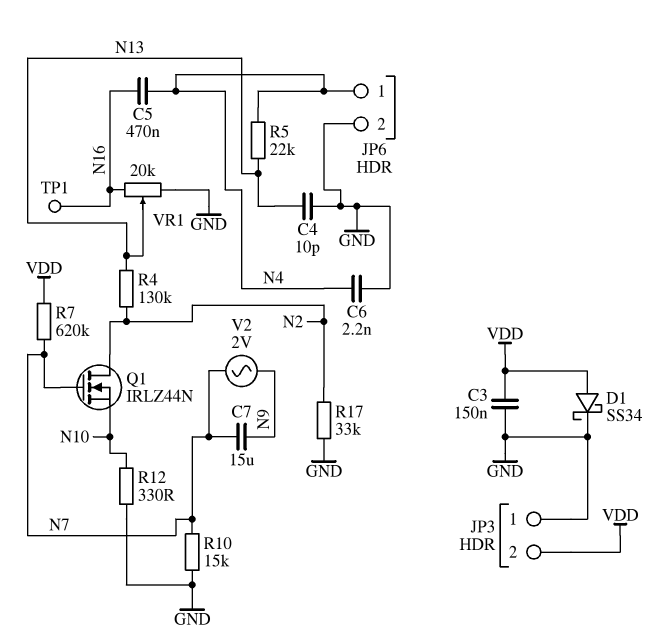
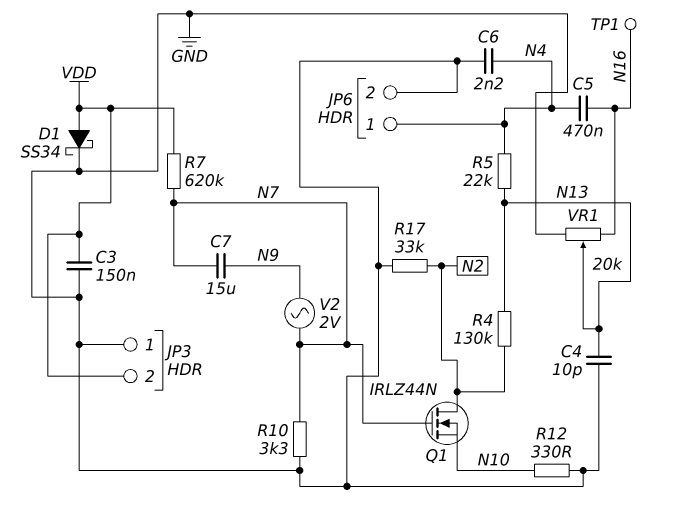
R10: 15k (GND, N7) -> 3.3k (GND, N7)

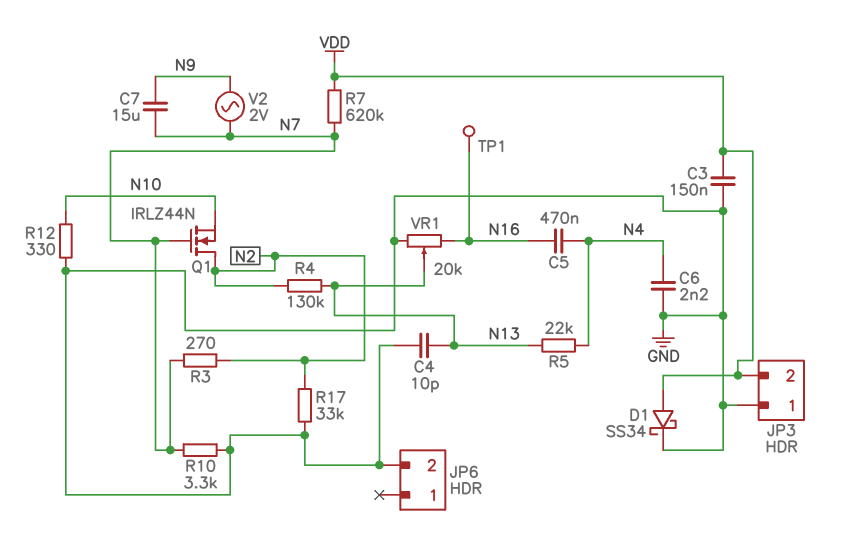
JP6 pin 1: N4 -> none
R3: none -> 270 (N2, N7)

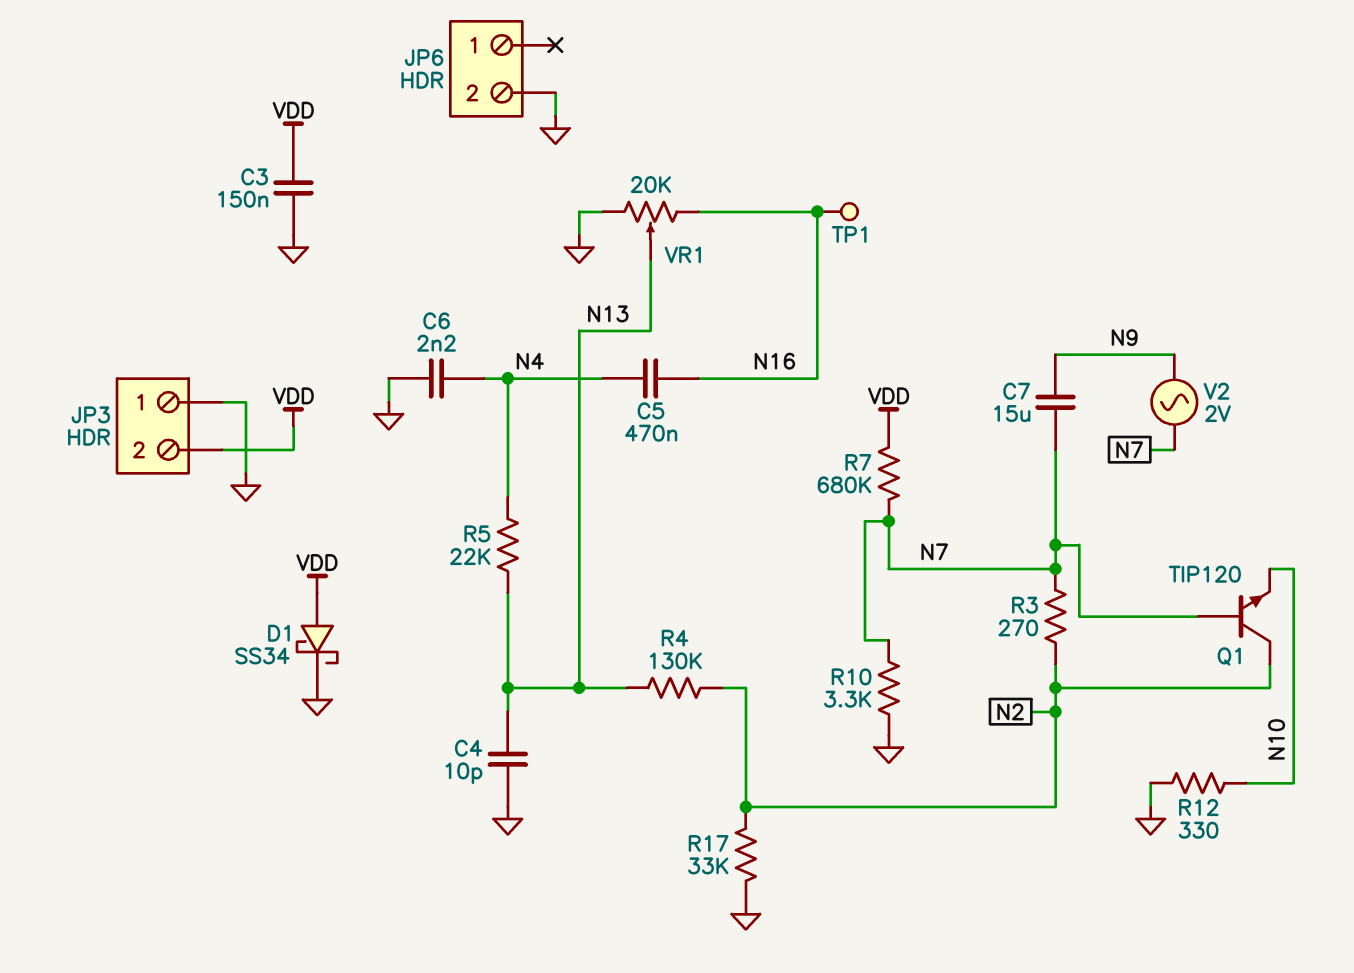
Q1: NMOS IRLZ44N (G N7, D N2, S N10) -> NPN TIP120 (B N7, C N2, E N10)
R7: 620k (N7, VDD) -> 680k (N7, VDD)

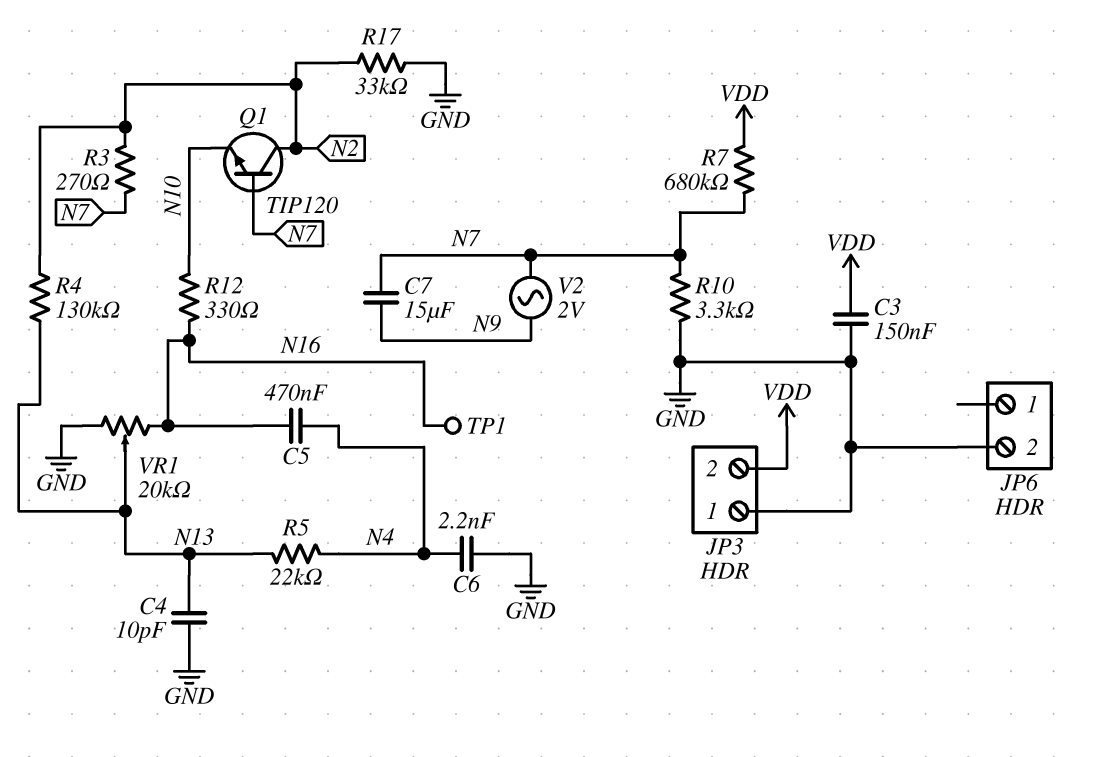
D1: schottky SS34 (A VDD, K GND) -> none
R12: 330 (GND, N10) -> 330 (N10, N16)

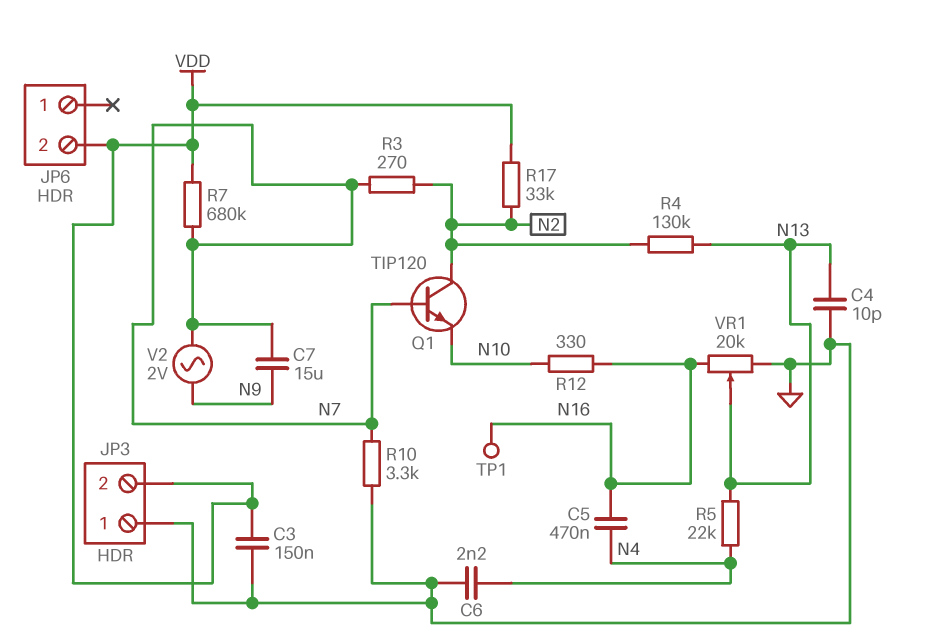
JP6 pin 2: GND -> VDD
R17: 33k (GND, N2) -> 33k (N2, VDD)

